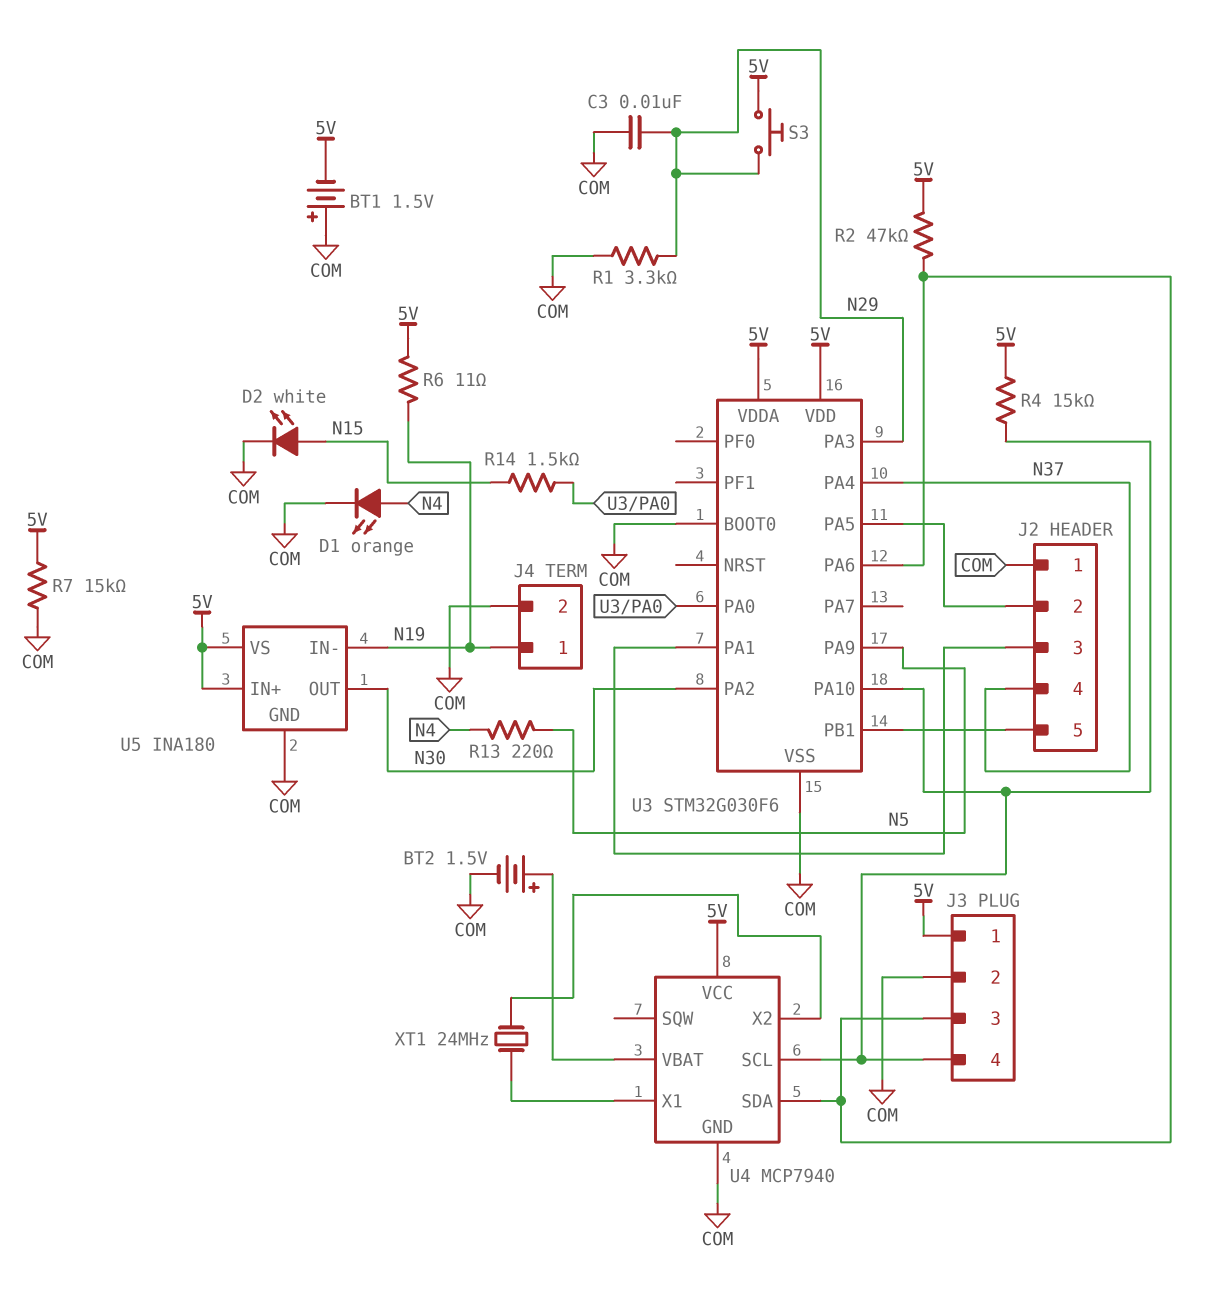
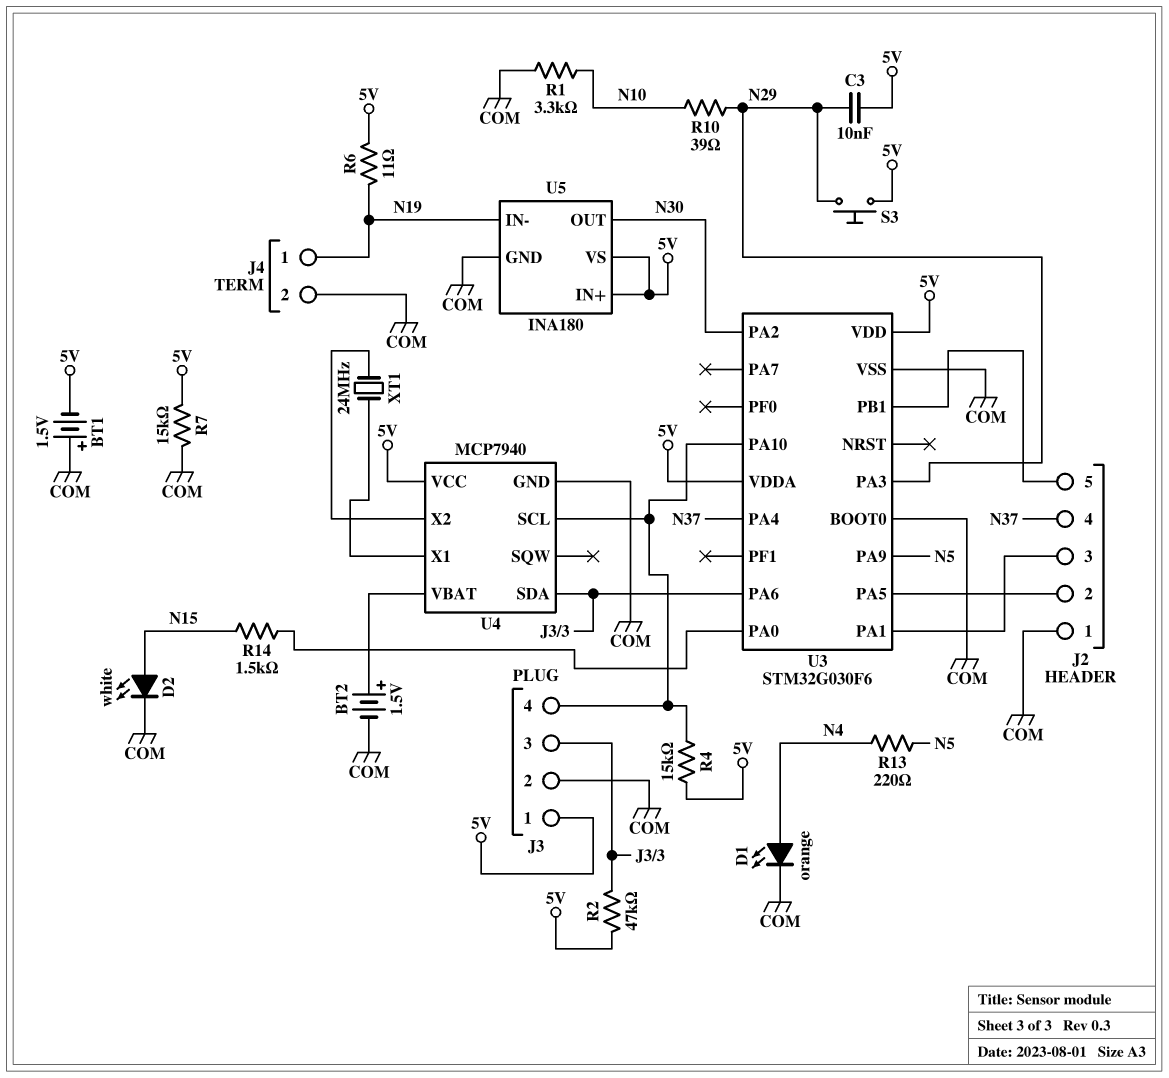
C3: 10nF (COM, N29) -> 10nF (5V, N29)
R1: 3.3k (COM, N29) -> 3.3k (COM, N10)
R10: none -> 39 (N10, N29)

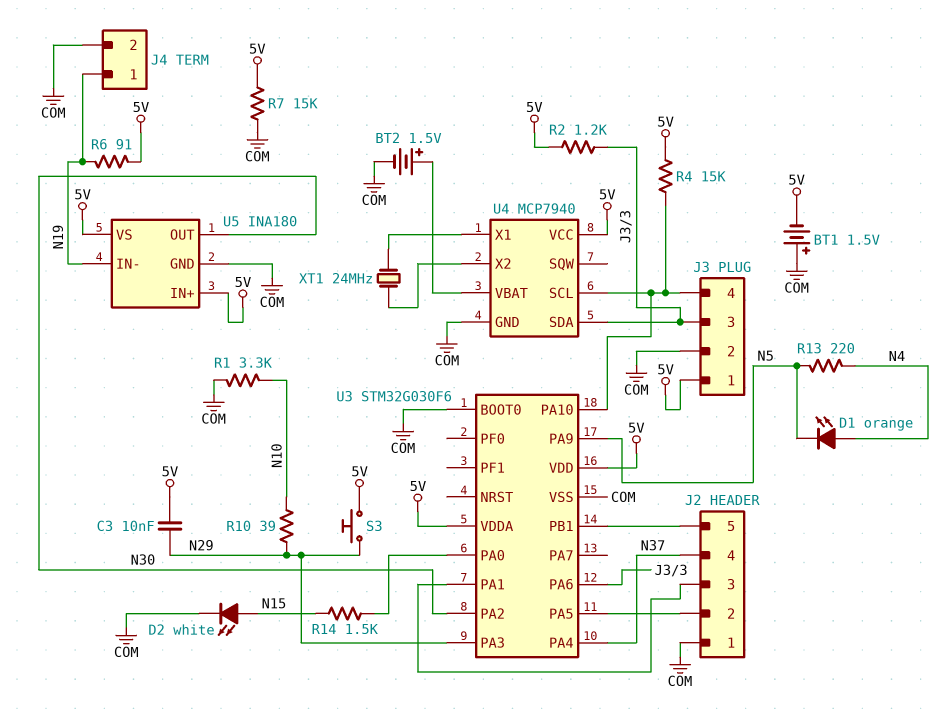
D1: LED orange (A N4, K COM) -> LED orange (A N4, K N5)
R2: 47k (5V, J3/3) -> 1.2k (5V, J3/3)
R6: 11 (5V, N19) -> 91 (5V, N19)

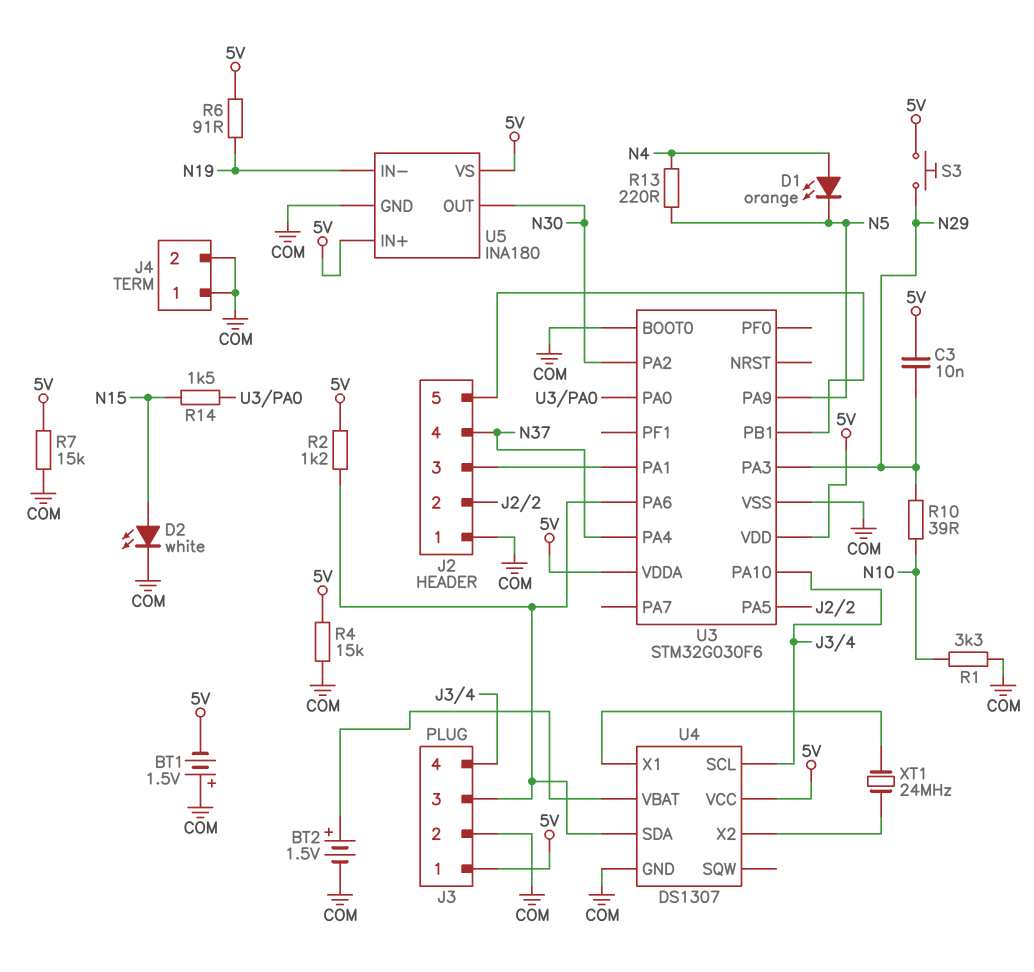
J4 pin 1: N19 -> COM
R4: 15k (5V, J3/4) -> 15k (5V, COM)
U4: MCP7940 -> DS1307

